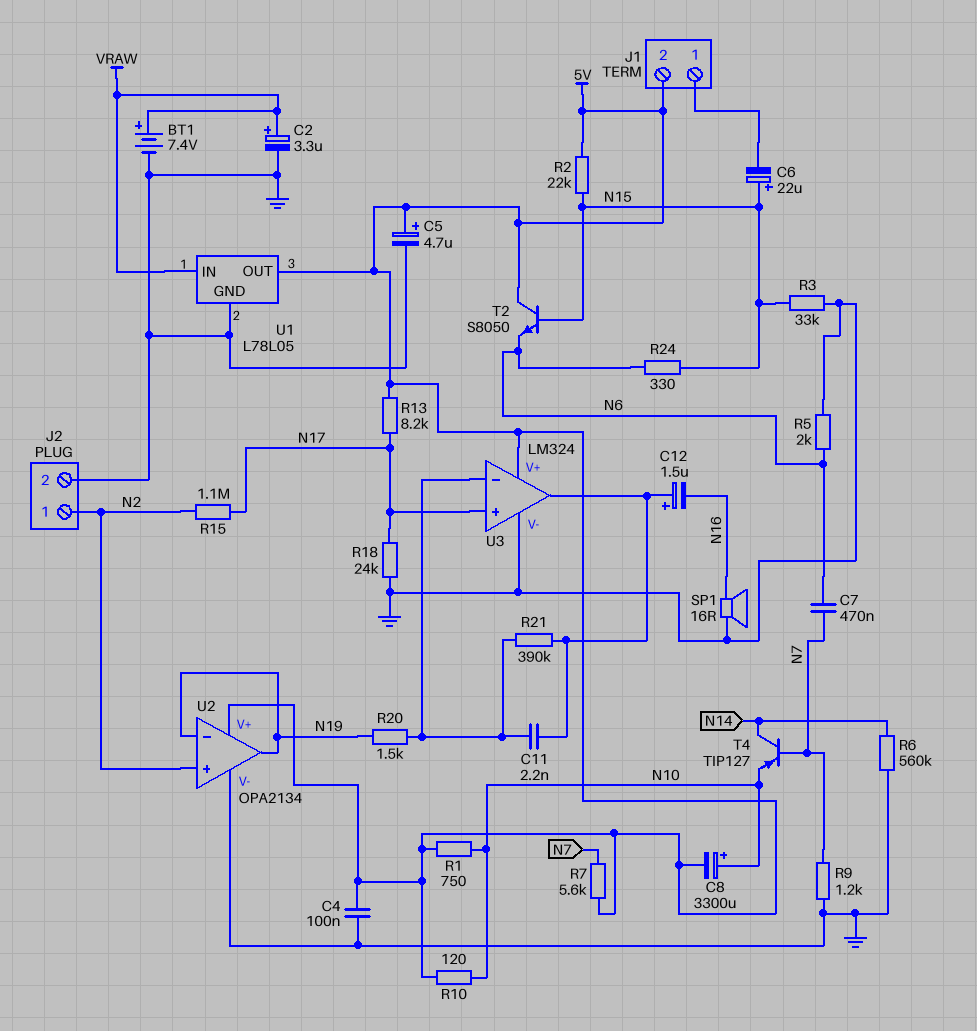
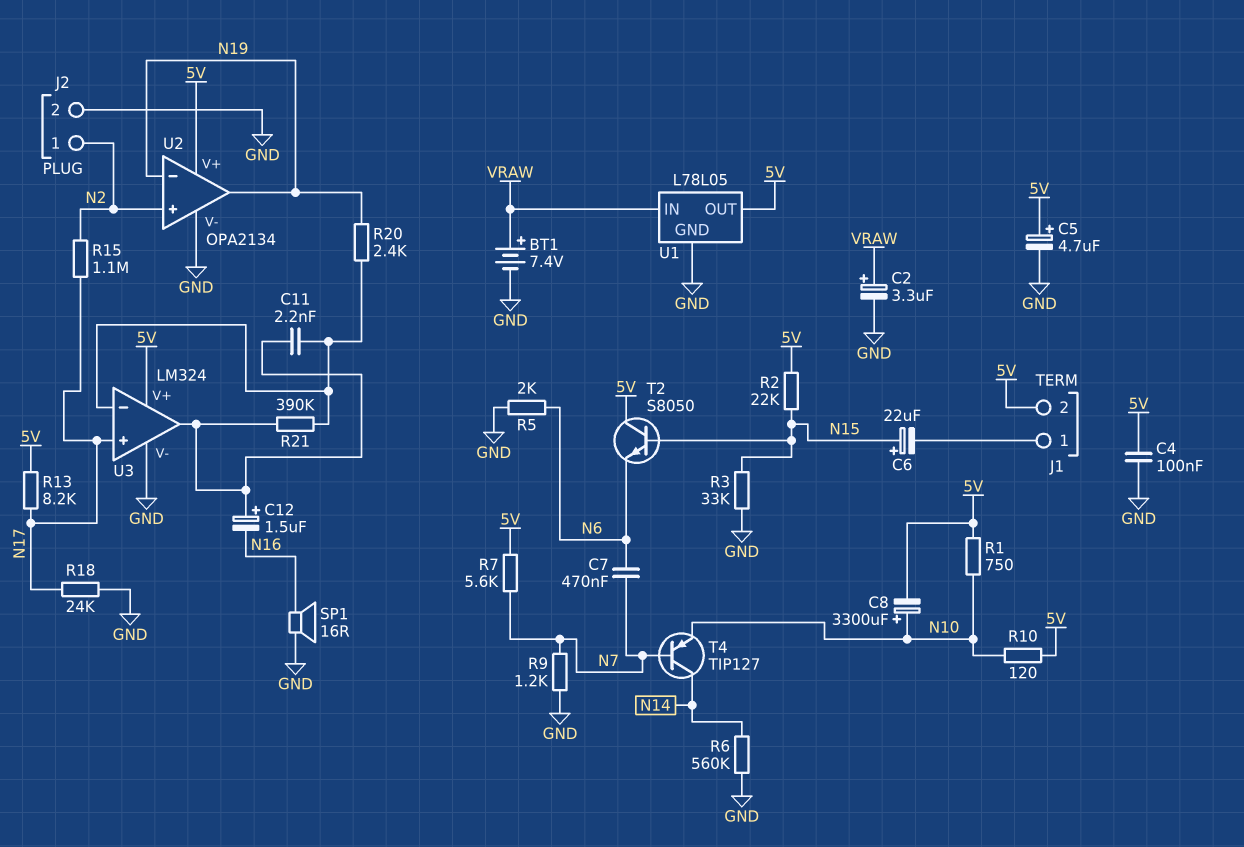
R20: 1.5k (N19, U3/in-) -> 2.4k (N19, U3/in-)
R24: 330 (N6, N15) -> none

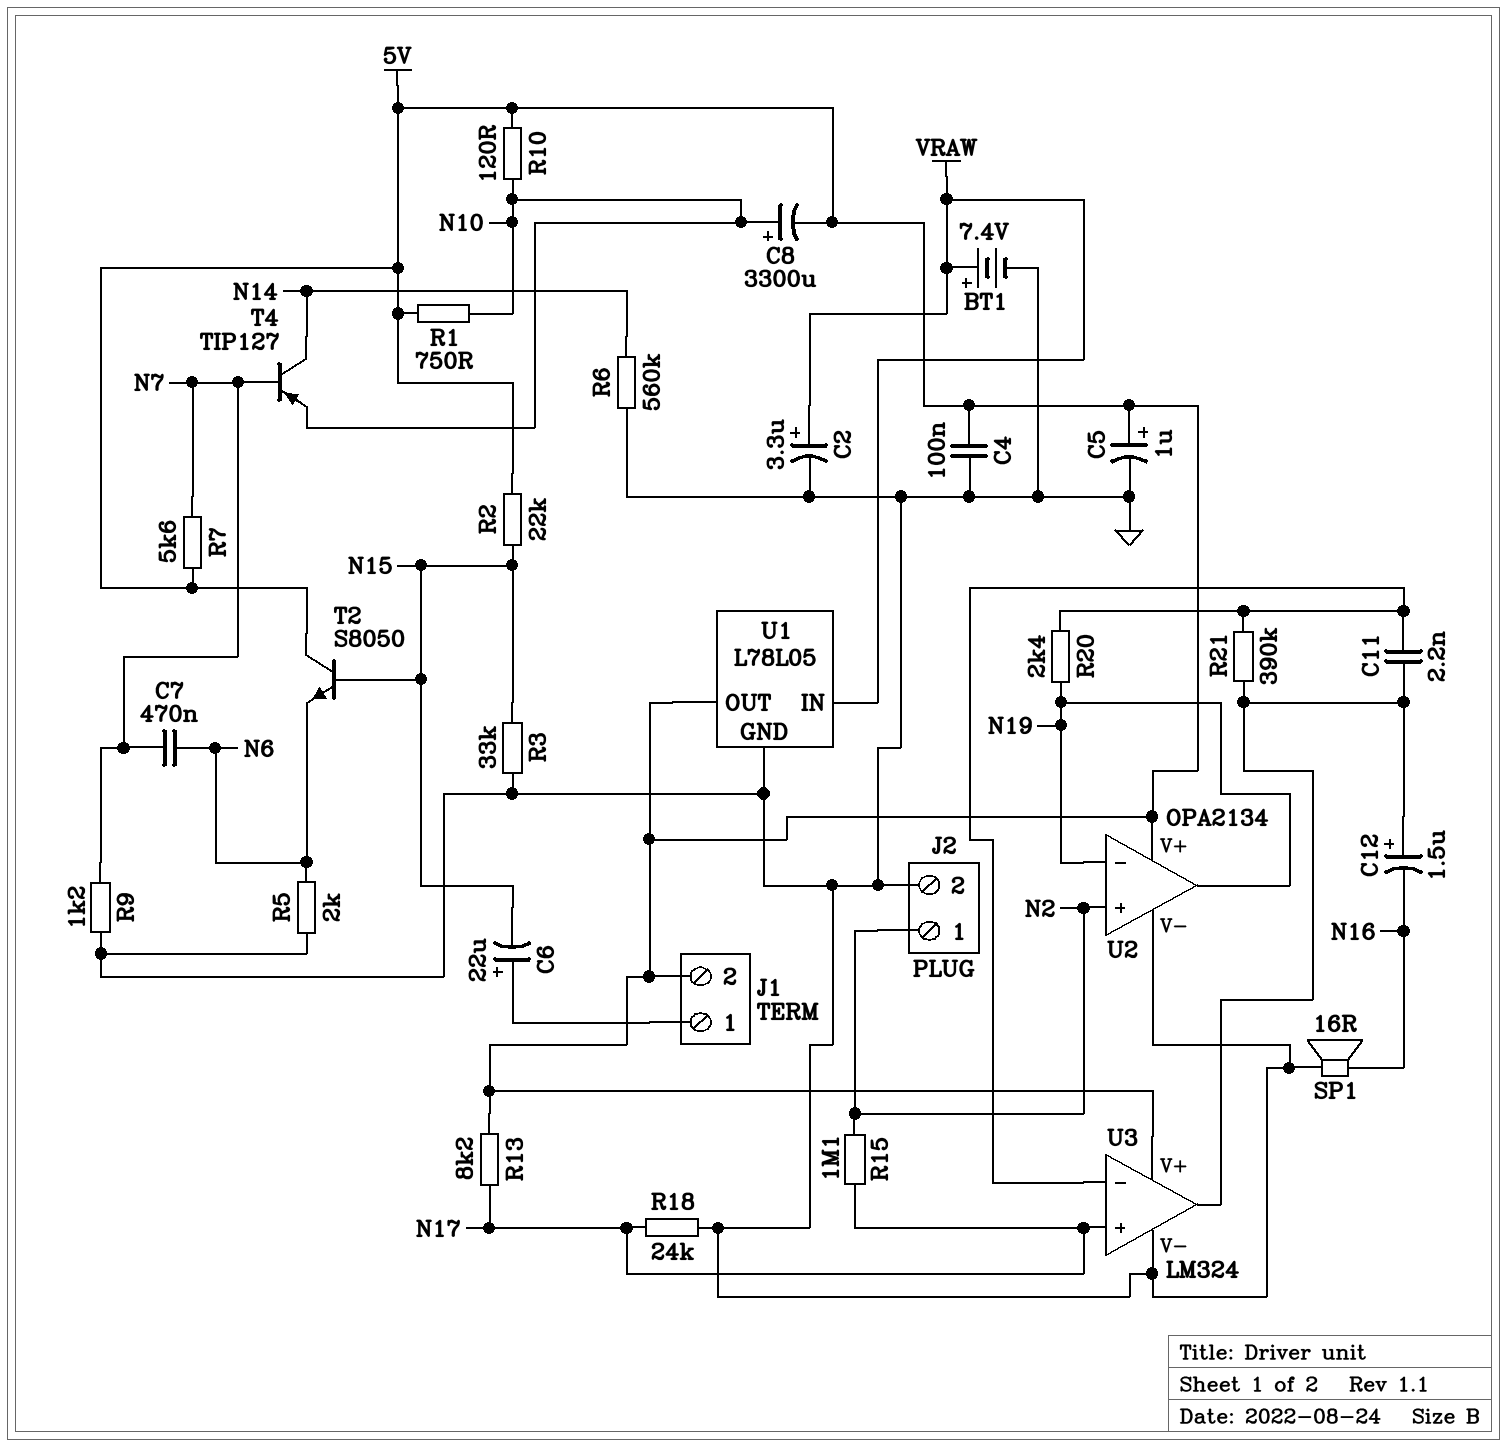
C5: 4.7uF (plus 5V, minus GND) -> 1uF (plus 5V, minus GND)
C6: 22uF (plus N15, minus J1/1) -> 22uF (plus J1/1, minus N15)

